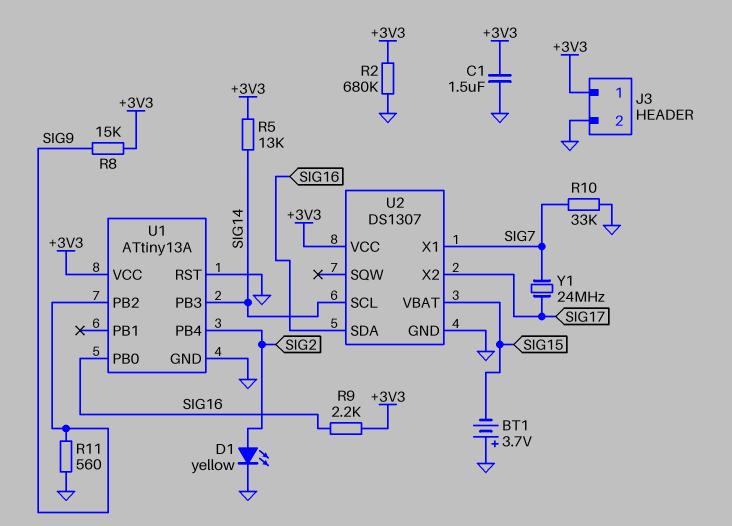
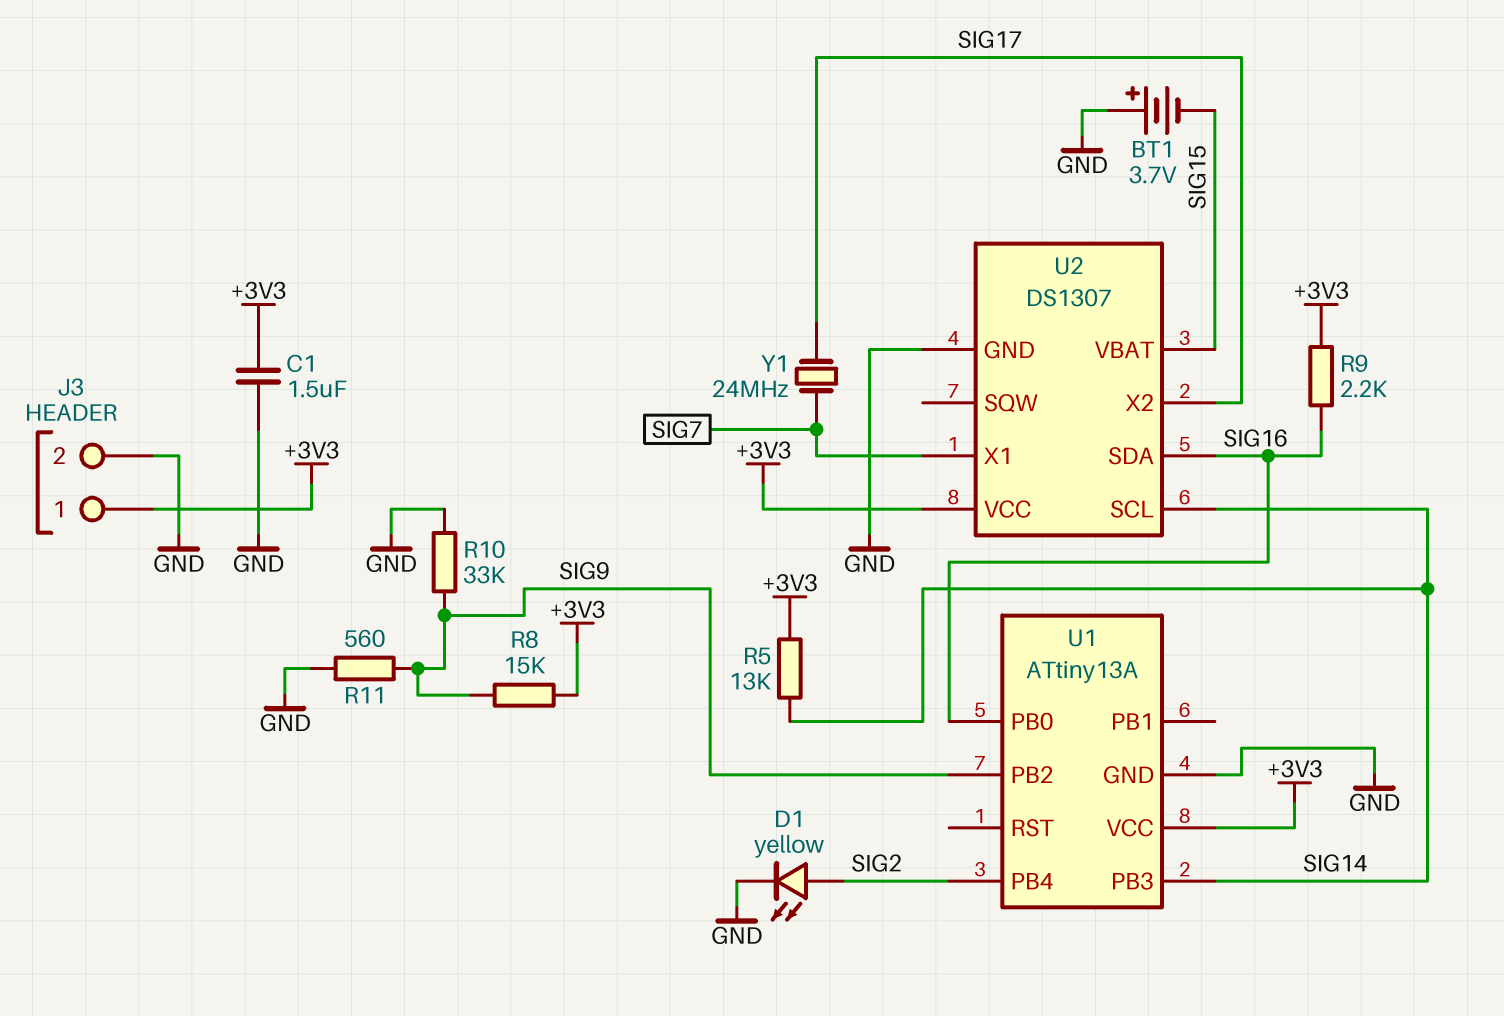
R2: 680k (+3V3, GND) -> none
R10: 33k (GND, SIG7) -> 33k (GND, SIG9)
U1 pin RST: GND -> none

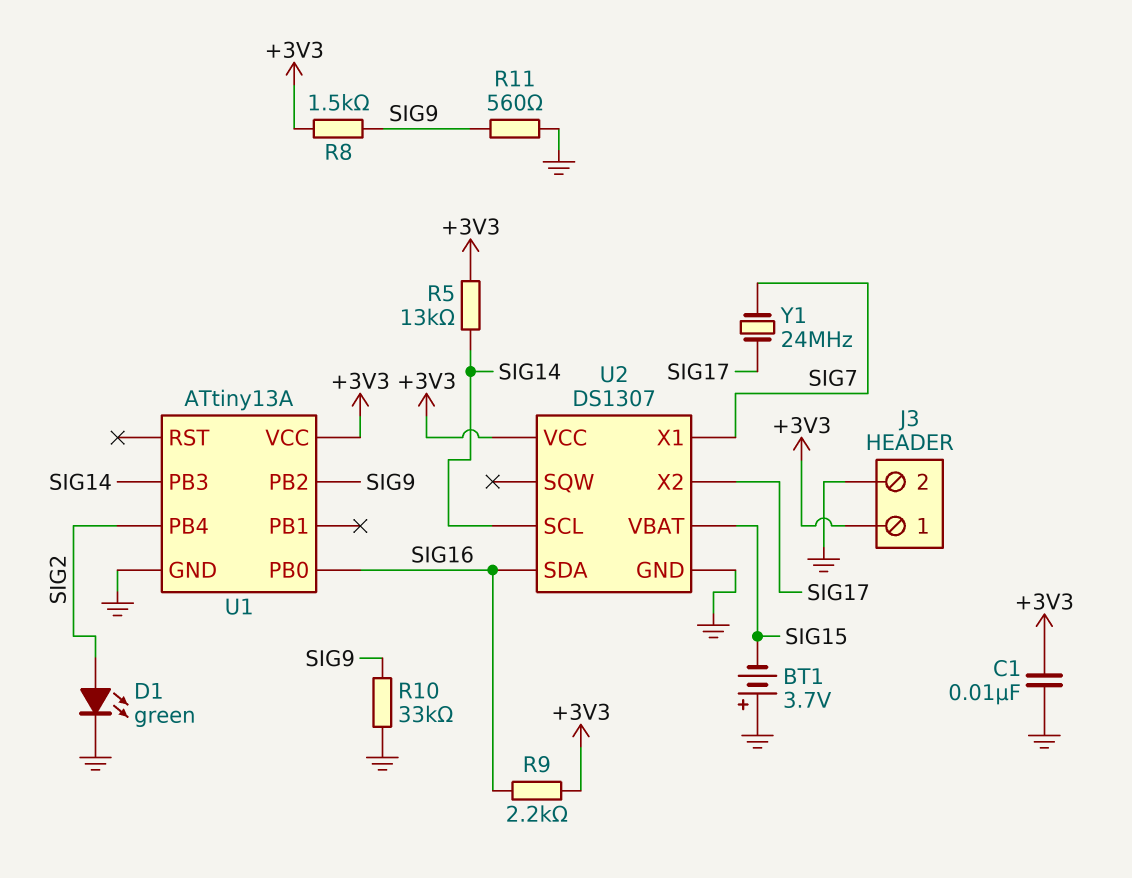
C1: 1.5uF (+3V3, GND) -> 10nF (+3V3, GND)
D1: LED yellow (A SIG2, K GND) -> LED green (A SIG2, K GND)
R8: 15k (+3V3, SIG9) -> 1.5k (+3V3, SIG9)

